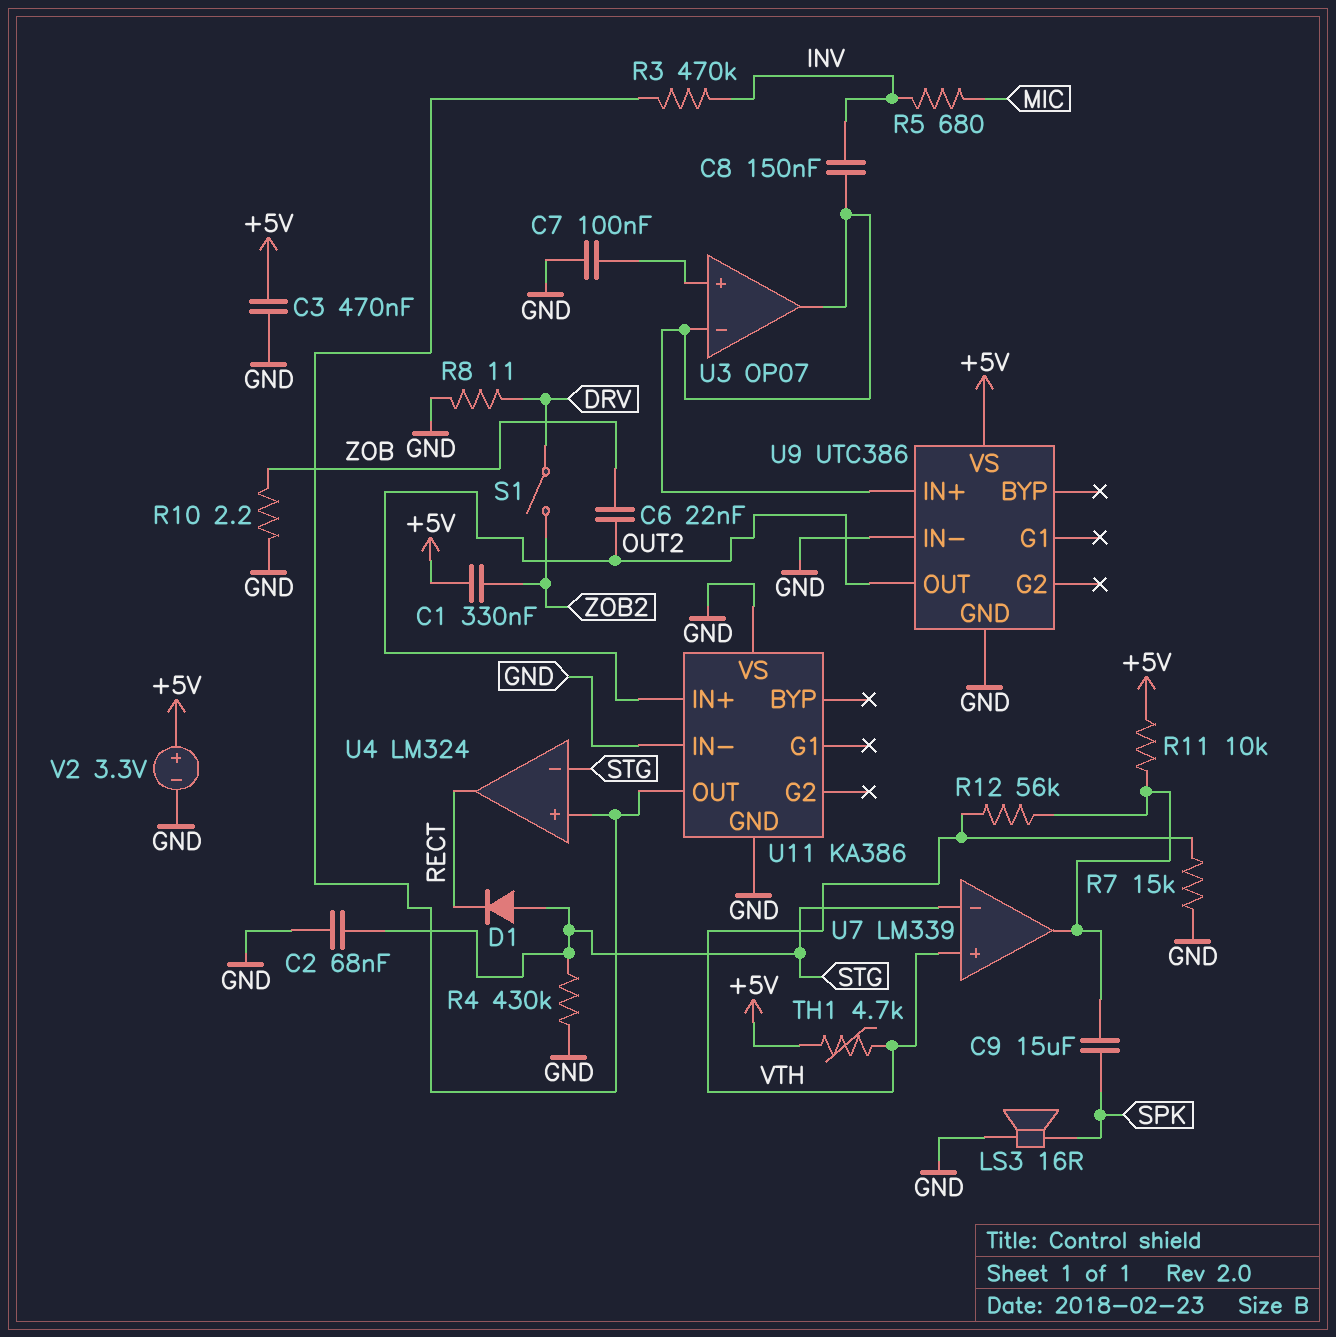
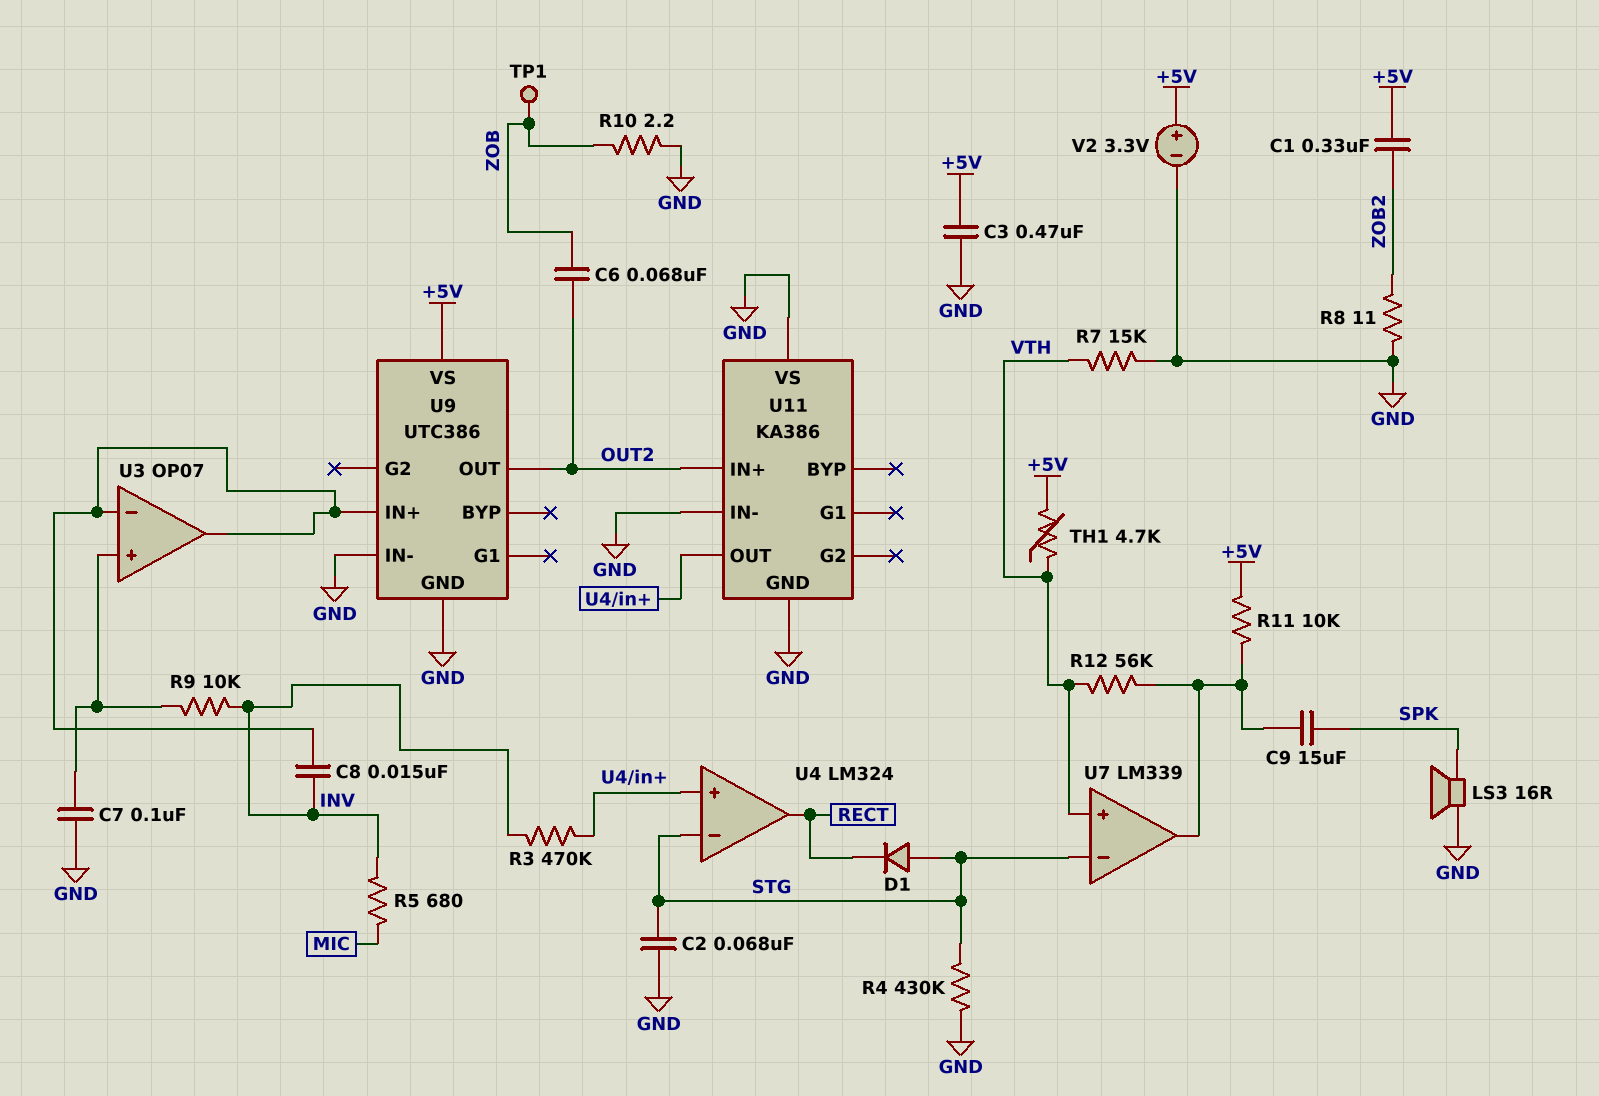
C6: 22nF (OUT2, ZOB) -> 68nF (OUT2, ZOB)
C8: 150nF (INV, U3/in-) -> 15nF (INV, U3/in-)
R8: 11 (DRV, GND) -> 11 (GND, ZOB2)
R9: none -> 10k (INV, U3/in+)
S1: switch (DRV, ZOB2) -> none
TP1: none -> test point (ZOB)

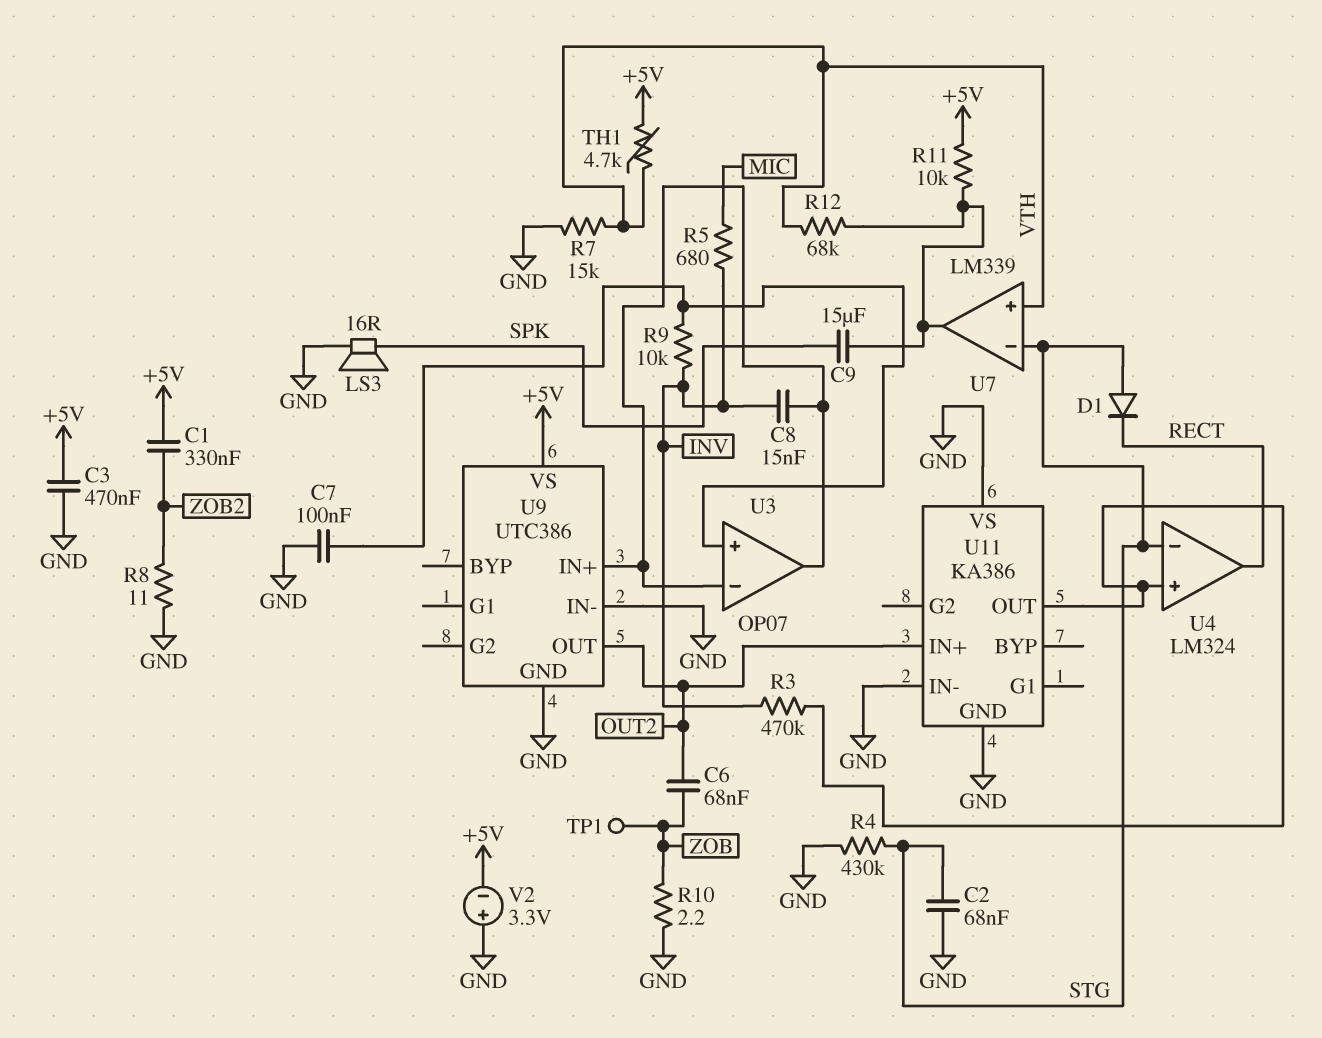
R12: 56k (U7/out, VTH) -> 68k (U7/out, VTH)
V2: 3.3V (plus +5V, minus GND) -> 3.3V (plus GND, minus +5V)

